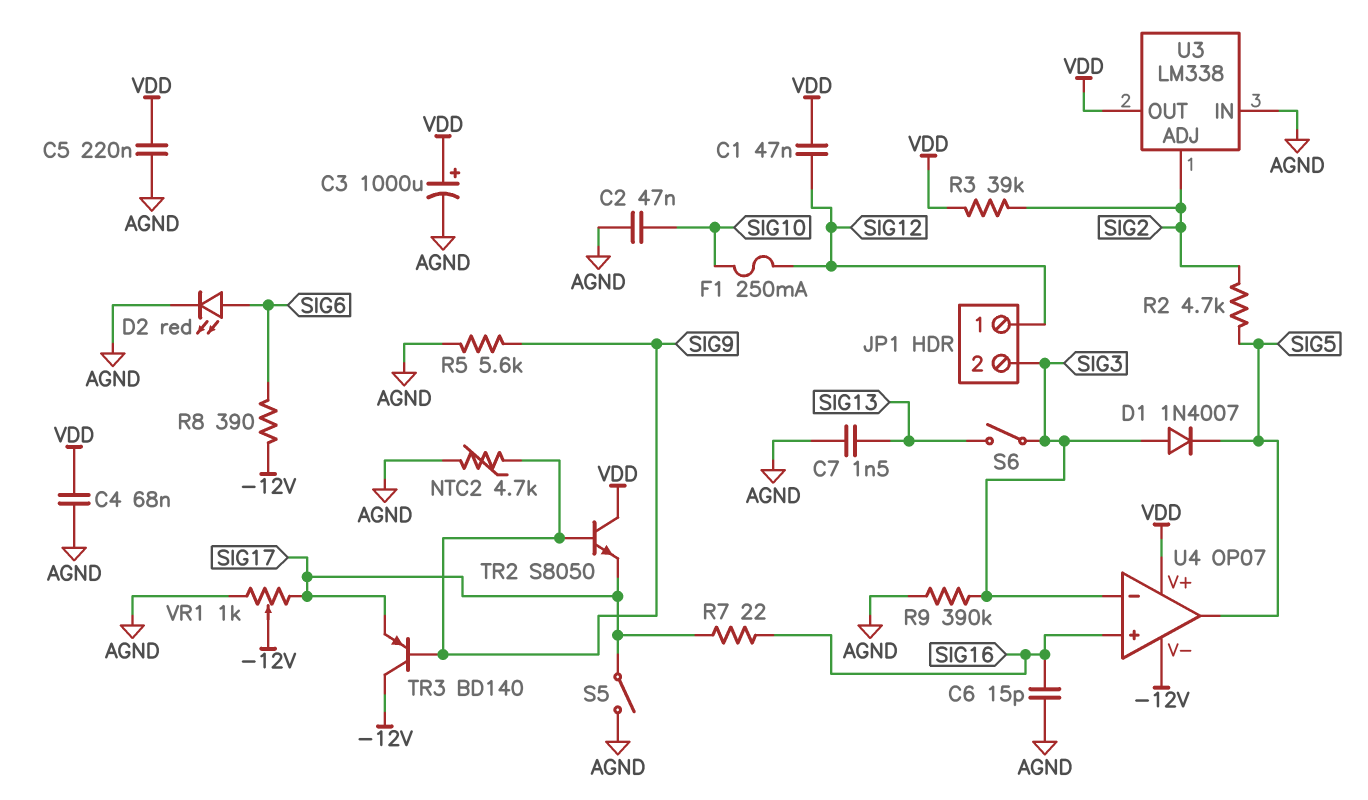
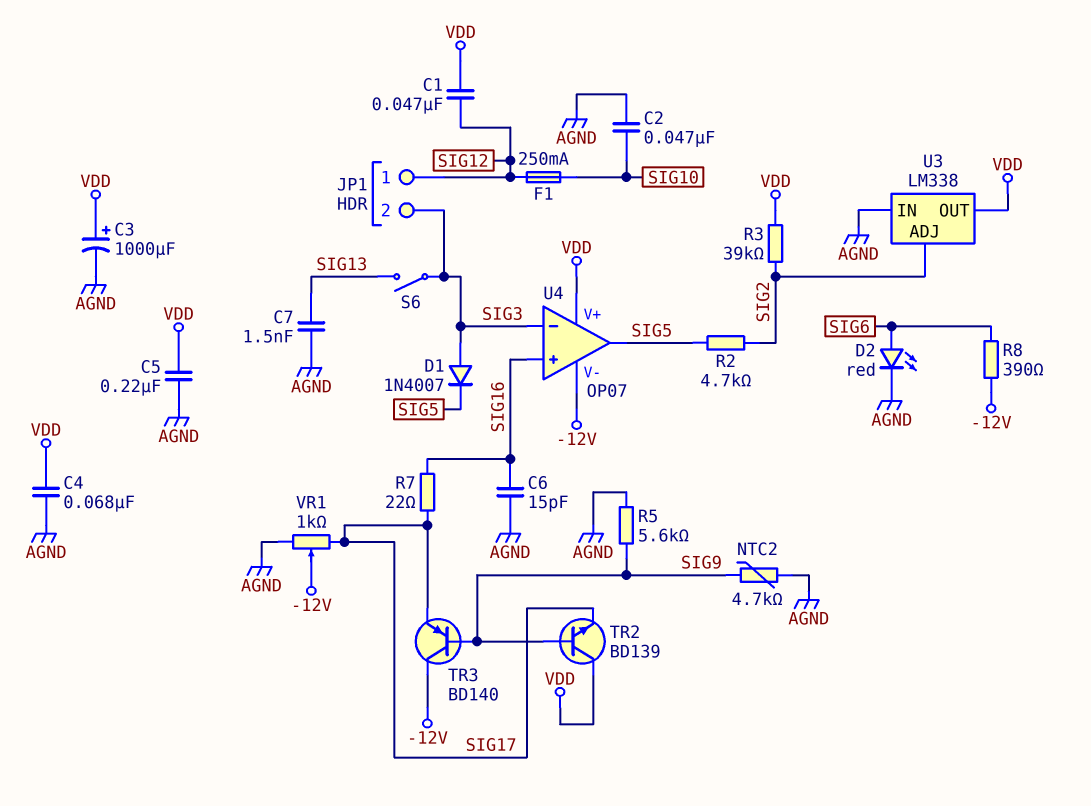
R9: 390k (AGND, SIG3) -> none
S5: switch (AGND, SIG17) -> none
TR2: NPN S8050 (B SIG9, C VDD, E SIG17) -> NPN BD139 (B SIG9, C VDD, E SIG17)

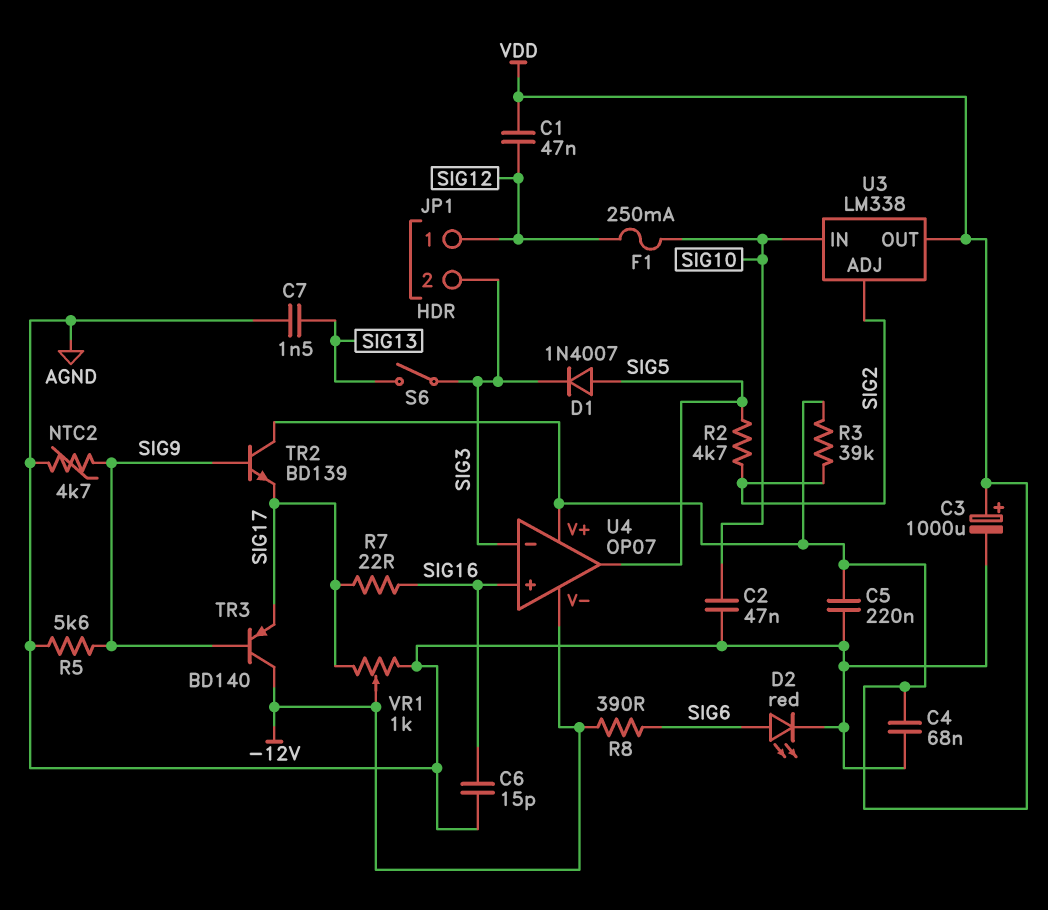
D1: diode 1N4007 (A SIG3, K SIG5) -> diode 1N4007 (A SIG5, K SIG3)
U3 pin IN: AGND -> SIG10

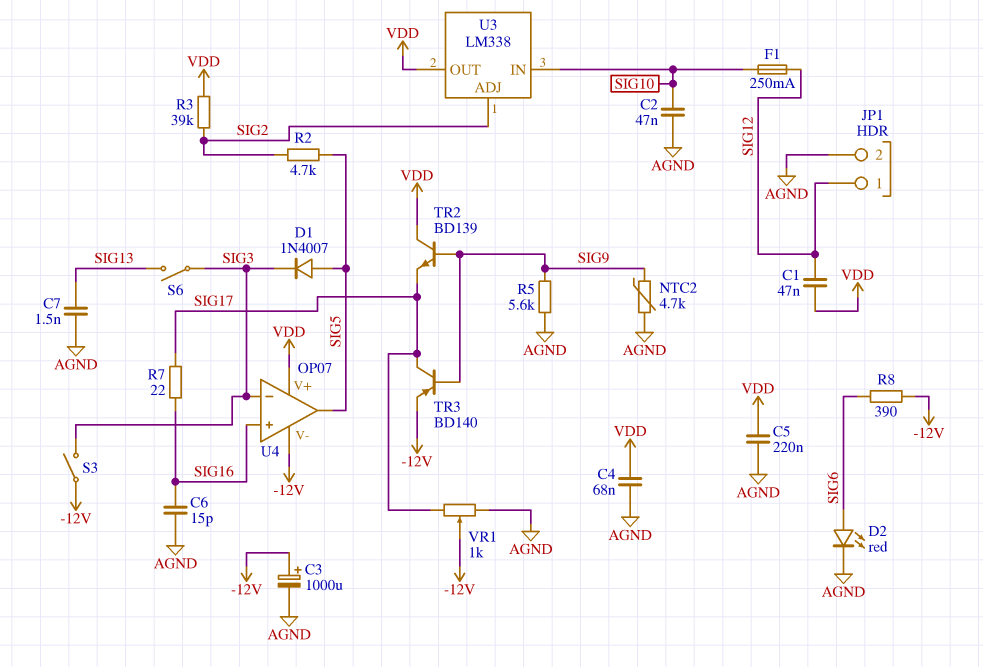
C3: 1000uF (plus VDD, minus AGND) -> 1000uF (plus -12V, minus AGND)
JP1 pin 2: SIG3 -> AGND
S3: none -> switch (-12V, SIG3)
TR3: PNP BD140 (B SIG9, C -12V, E SIG17) -> PNP BD140 (B SIG9, C SIG17, E -12V)

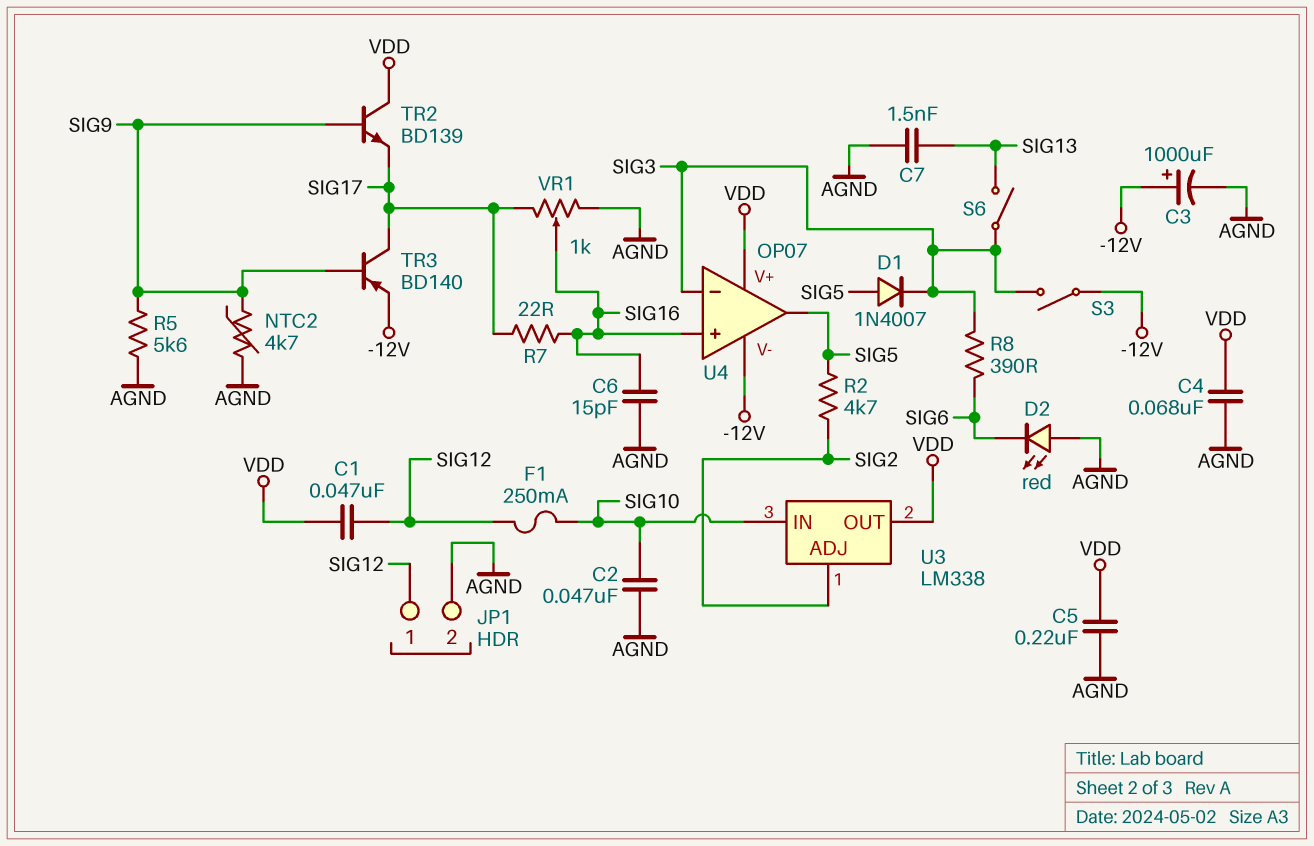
D2: LED red (A SIG6, K AGND) -> LED red (A AGND, K SIG6)
R3: 39k (SIG2, VDD) -> none
R8: 390 (-12V, SIG6) -> 390 (SIG3, SIG6)
VR1: 1k (AGND, SIG17, wiper -12V) -> 1k (AGND, SIG17, wiper SIG16)

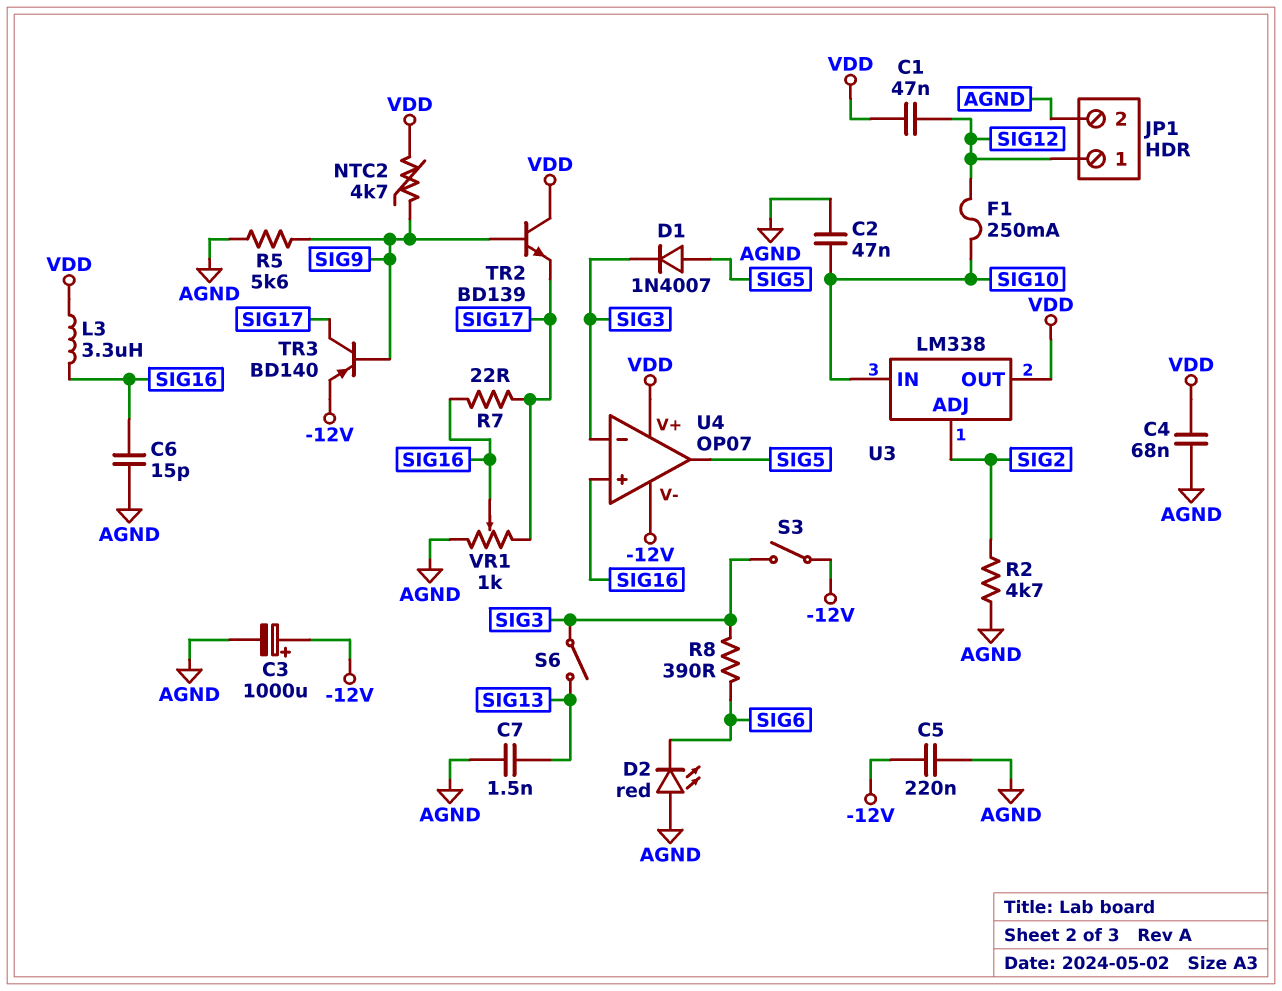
C5: 220nF (AGND, VDD) -> 220nF (-12V, AGND)
L3: none -> 3.3uH (SIG16, VDD)
NTC2: 4.7k (AGND, SIG9) -> 4.7k (SIG9, VDD)
R2: 4.7k (SIG2, SIG5) -> 4.7k (AGND, SIG2)

